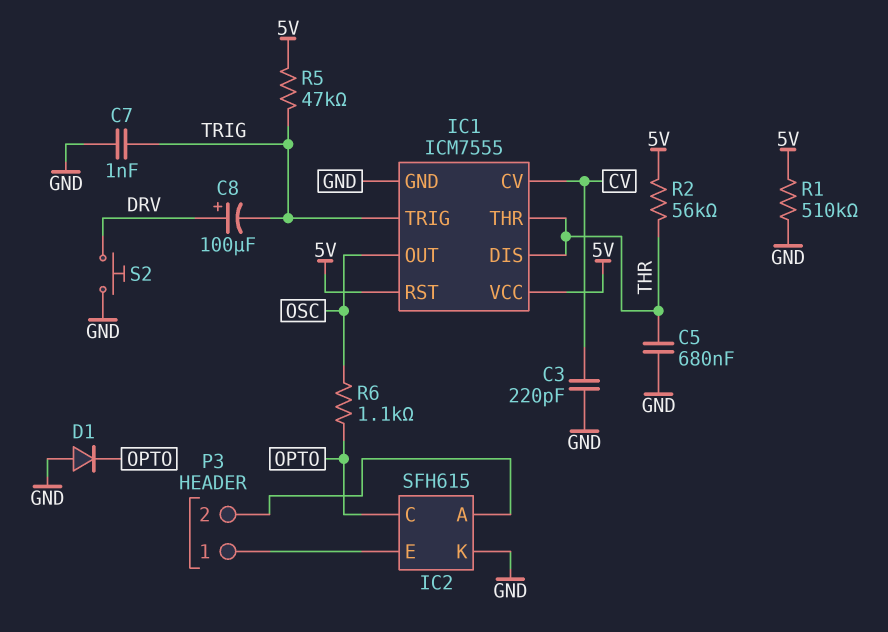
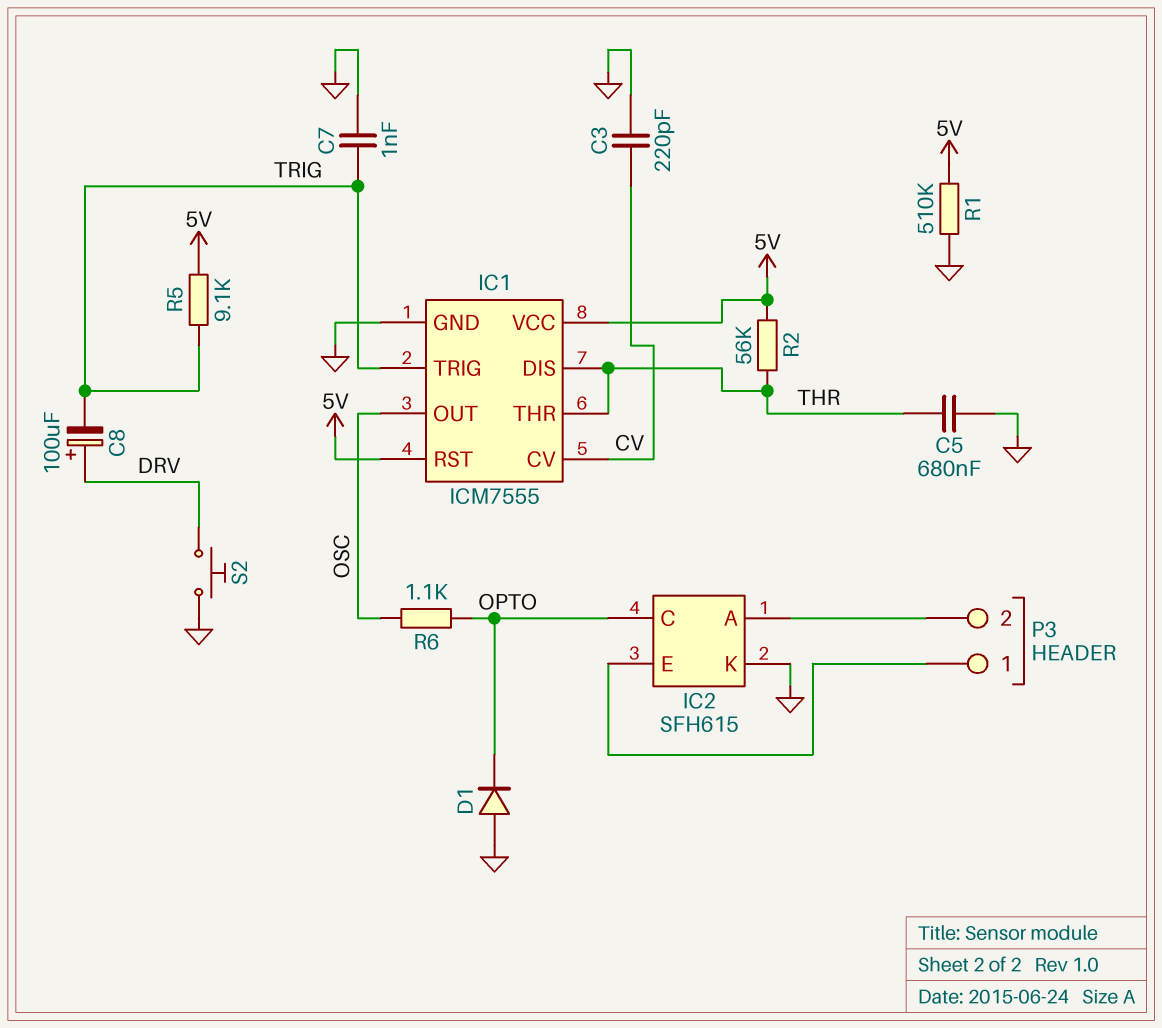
R5: 47k (5V, TRIG) -> 9.1k (5V, TRIG)

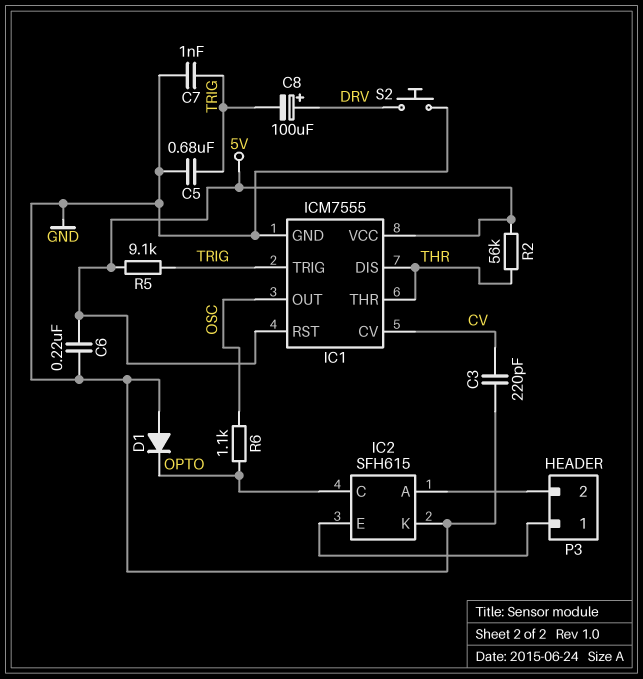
C5: 680nF (GND, THR) -> 680nF (GND, TRIG)
C6: none -> 220nF (5V, GND)
R1: 510k (5V, GND) -> none

